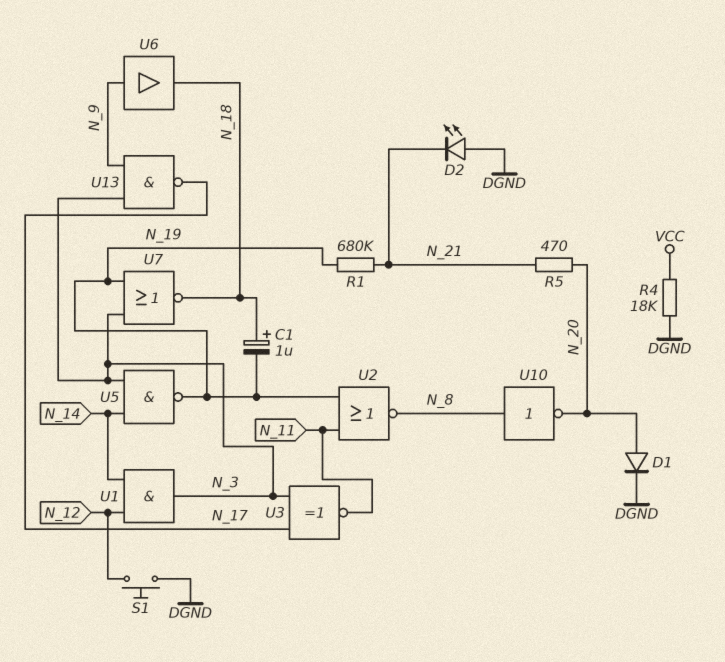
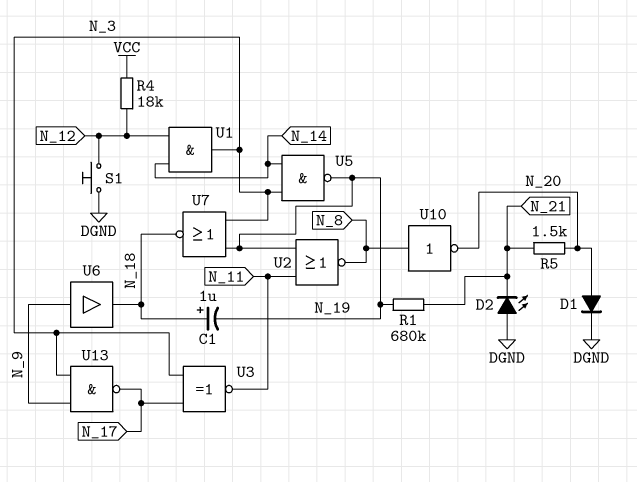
R4: 18k (DGND, VCC) -> 18k (N_12, VCC)
R5: 470 (N_20, N_21) -> 1.5k (N_20, N_21)

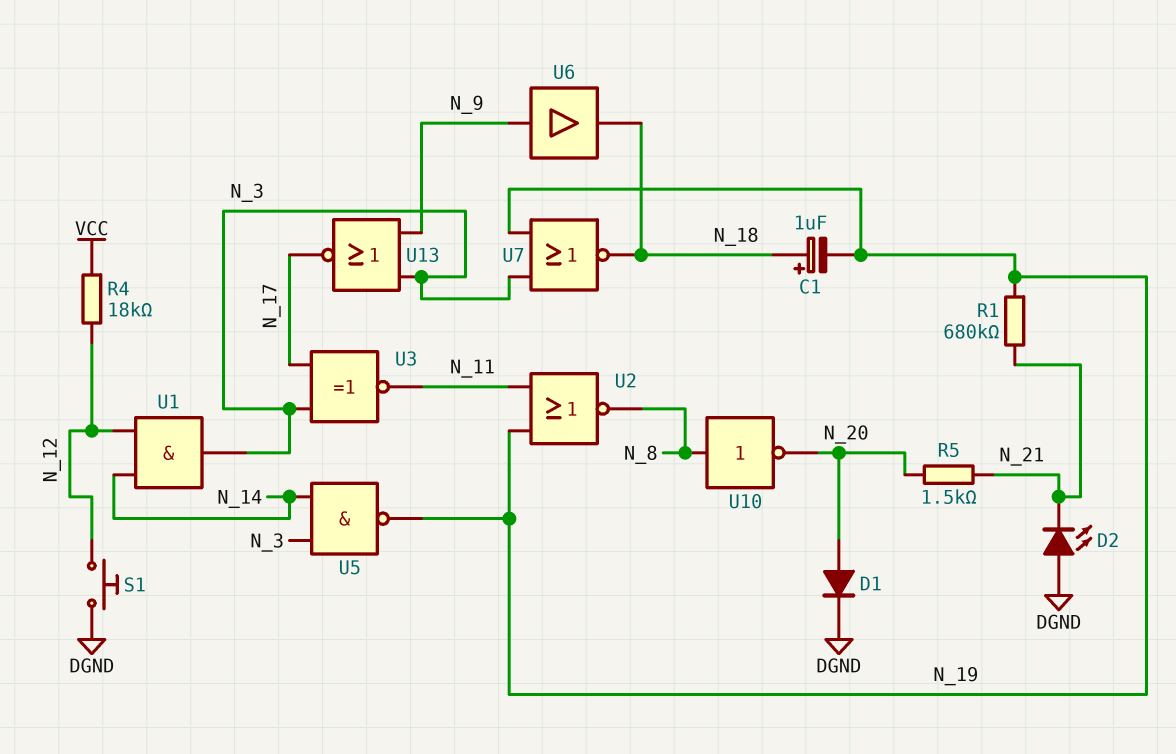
U13: NAND (in N_3, in N_9, out N_17) -> NOR (in N_3, in N_9, out N_17)

